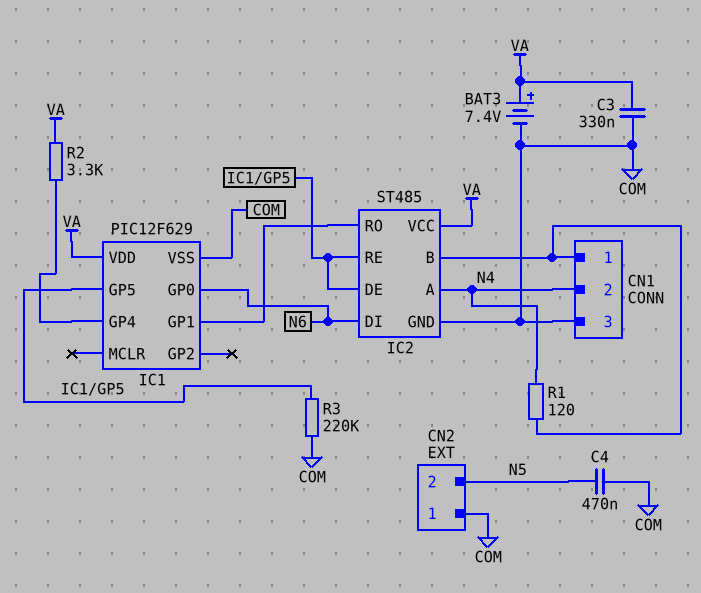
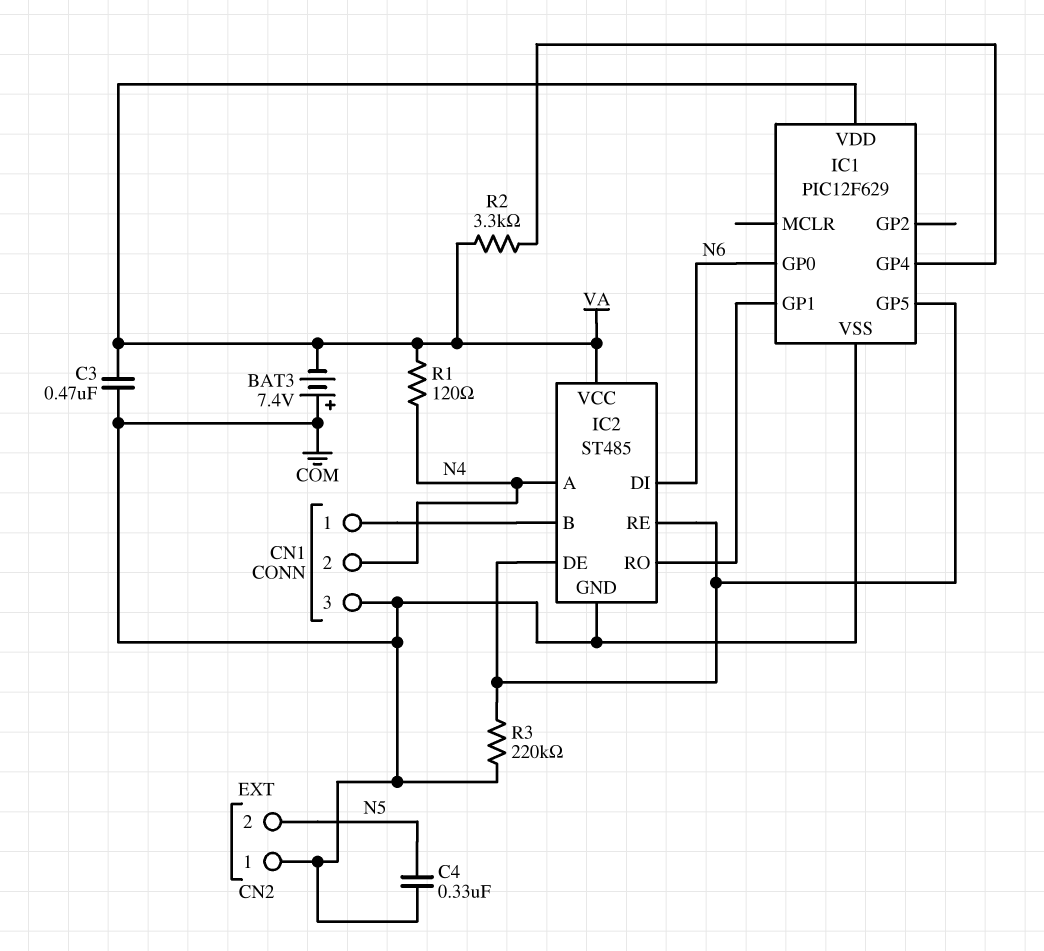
BAT3: 7.4V (plus VA, minus COM) -> 7.4V (plus COM, minus VA)
C3: 330nF (COM, VA) -> 470nF (COM, VA)
C4: 470nF (COM, N5) -> 330nF (COM, N5)
R1: 120 (CN1/1, N4) -> 120 (N4, VA)

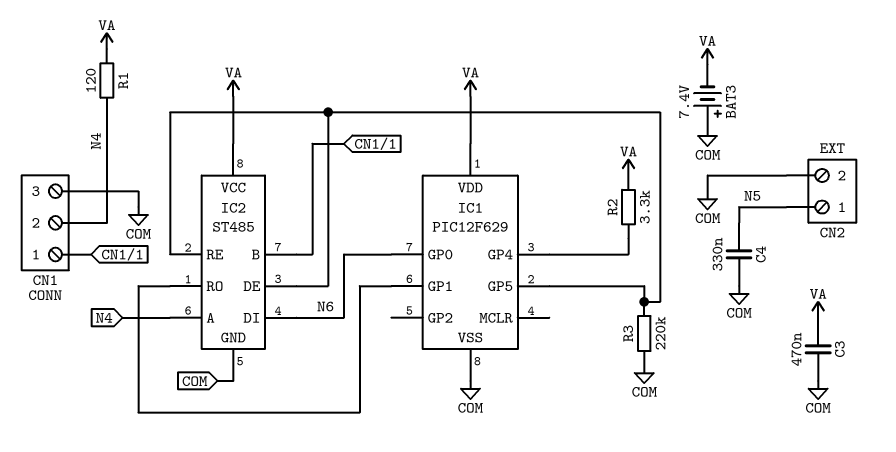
CN2 pin 1: COM -> N5
CN2 pin 2: N5 -> COM

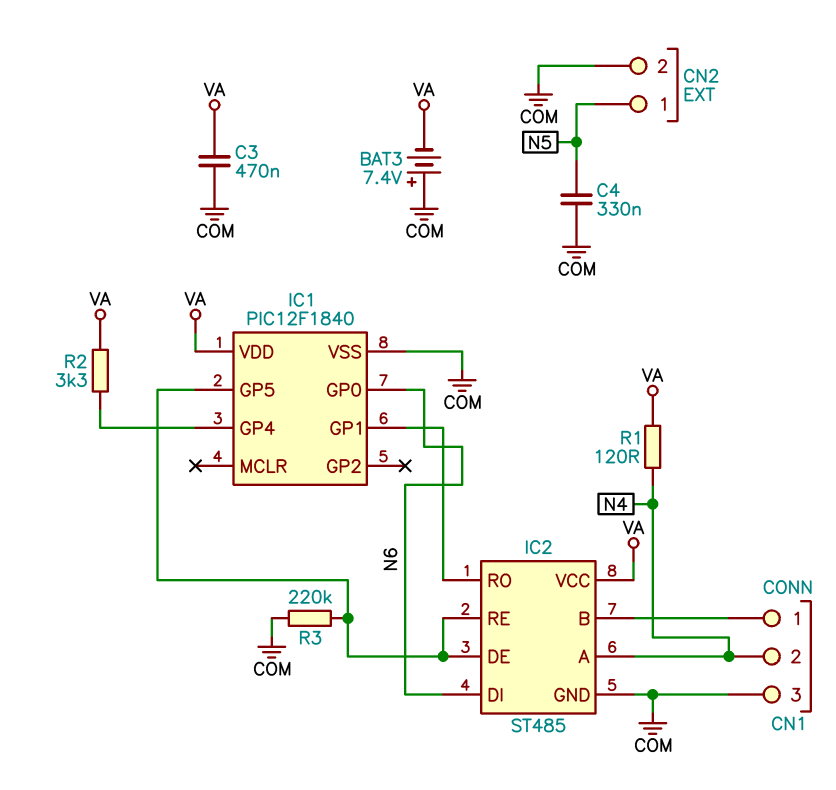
IC1: PIC12F629 -> PIC12F1840

